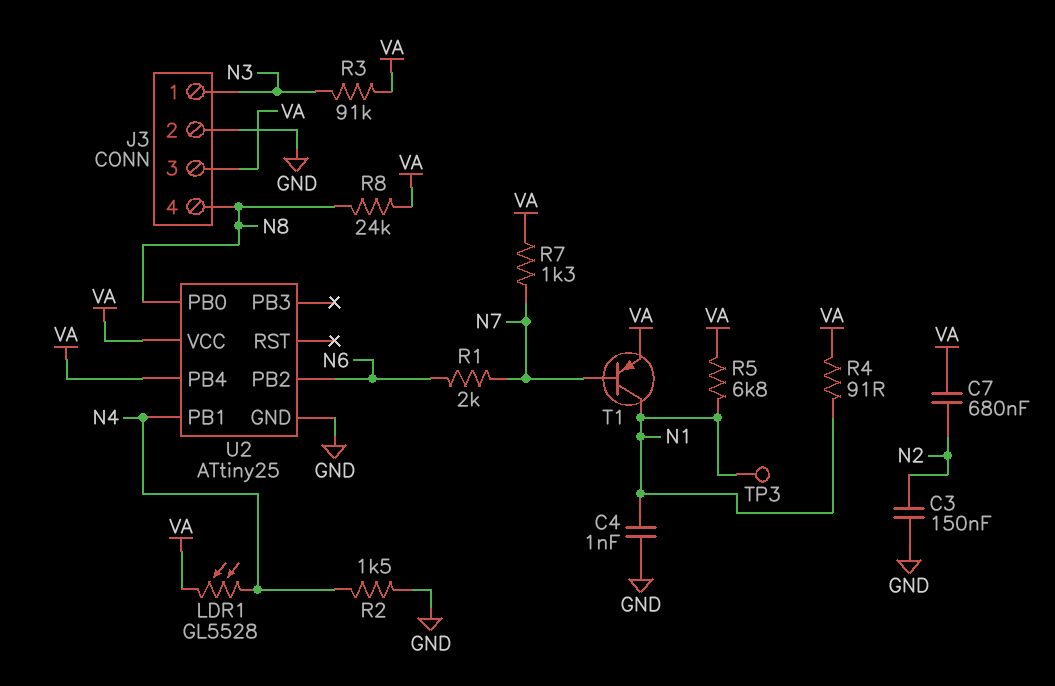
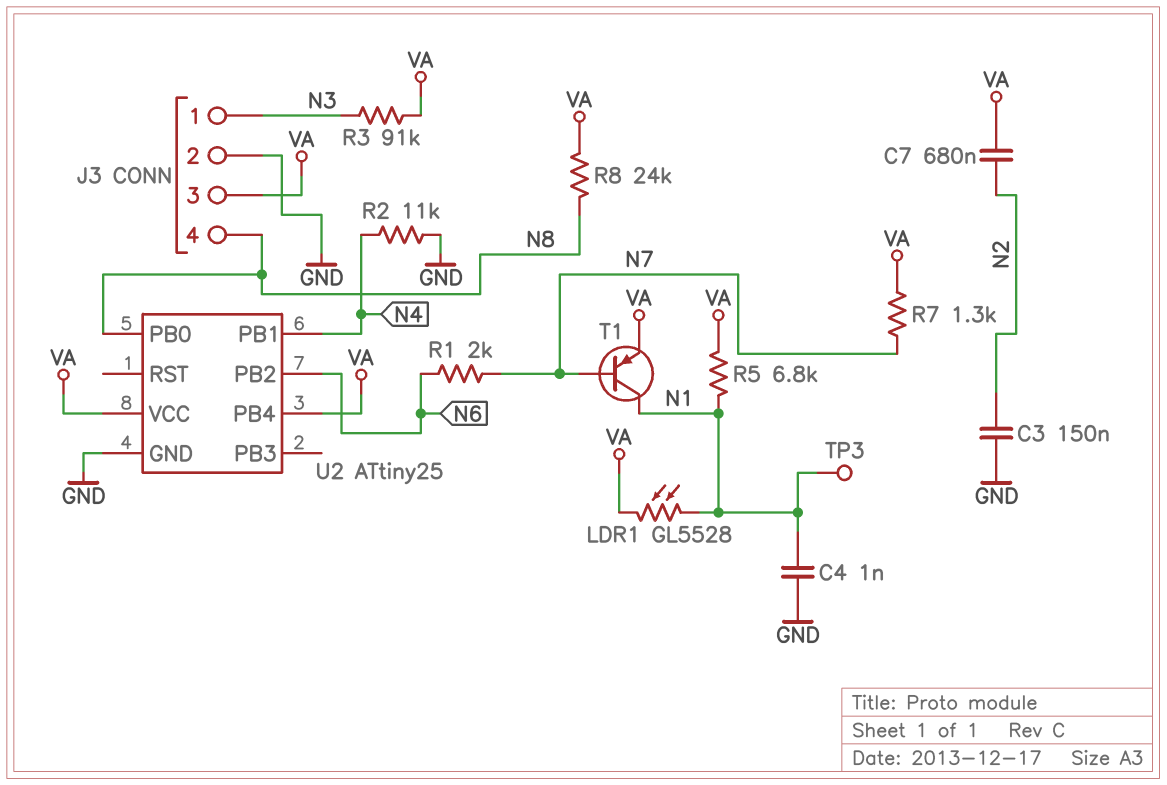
LDR1: GL5528 (N4, VA) -> GL5528 (N1, VA)
R2: 1.5k (GND, N4) -> 11k (GND, N4)
R4: 91 (N1, VA) -> none

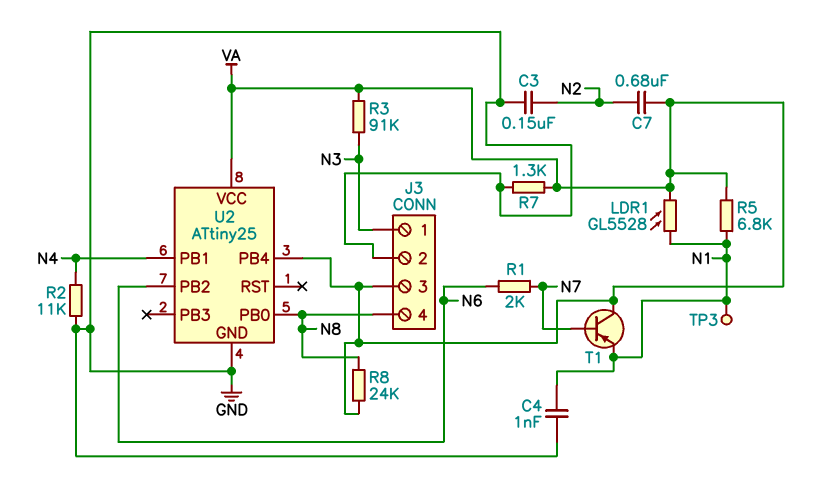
R7: 1.3k (N7, VA) -> 1.3k (GND, VA)
T1: PNP (B N7, C N1, E VA) -> PNP (B N7, C VA, E N1)

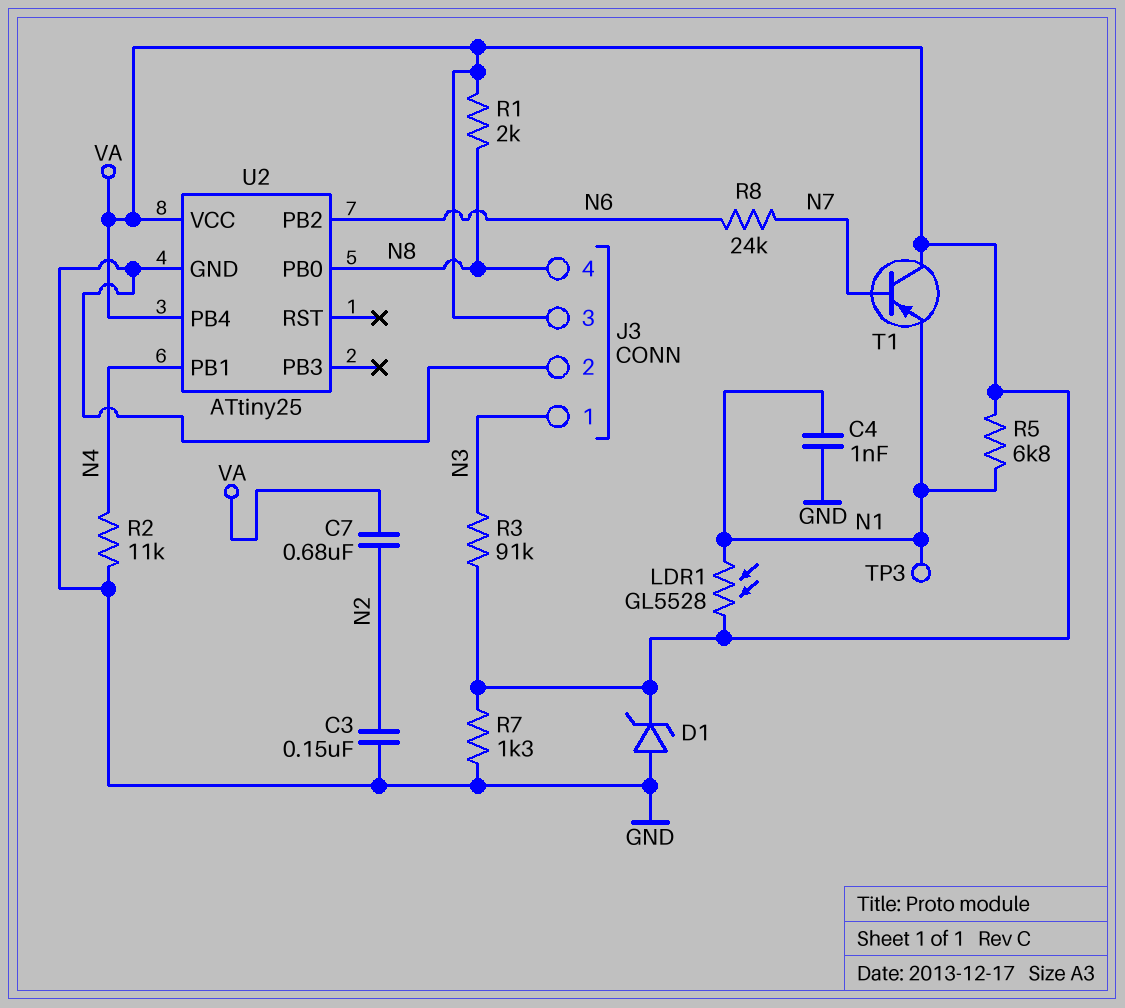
D1: none -> zener (A GND, K VA)
R1: 2k (N6, N7) -> 2k (N8, VA)
R8: 24k (N8, VA) -> 24k (N6, N7)

